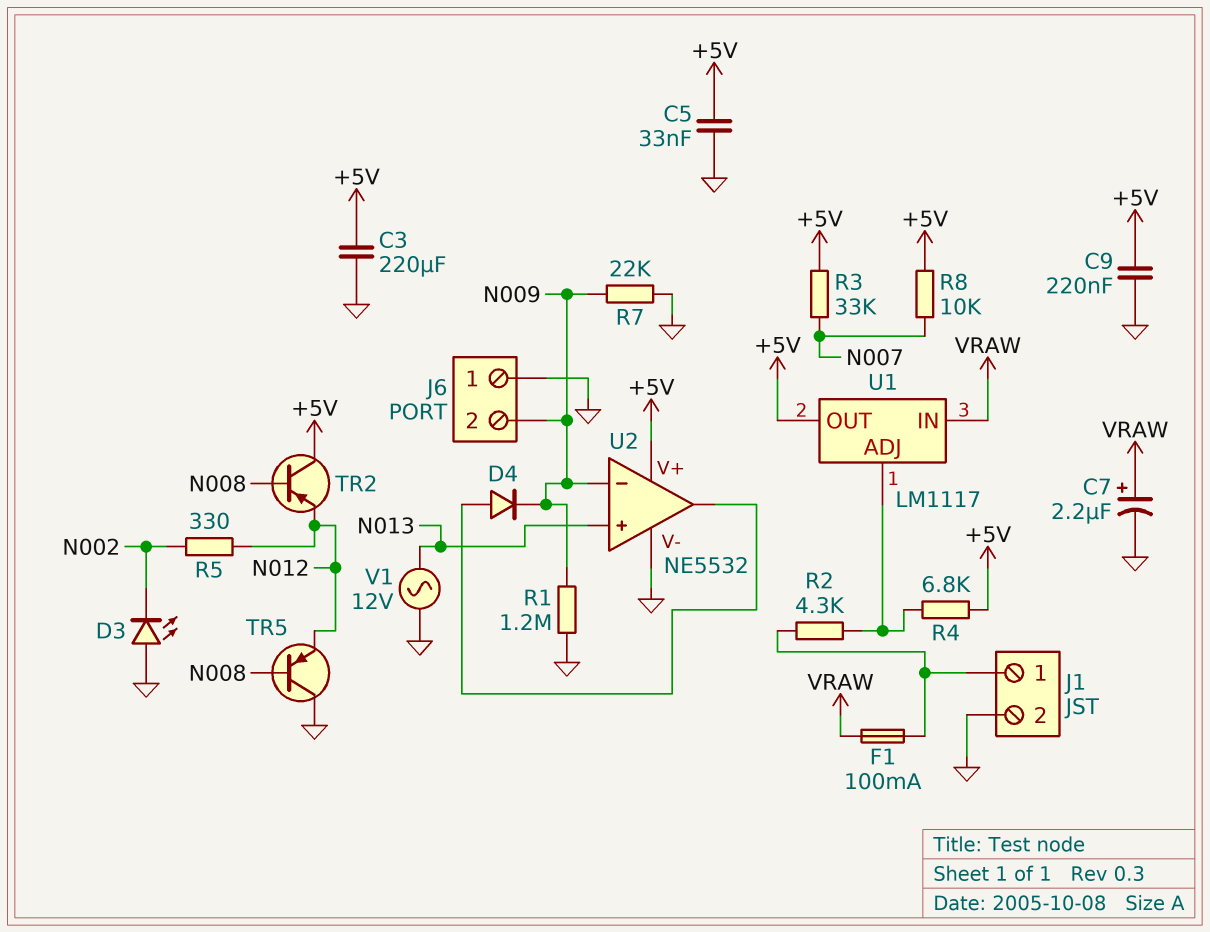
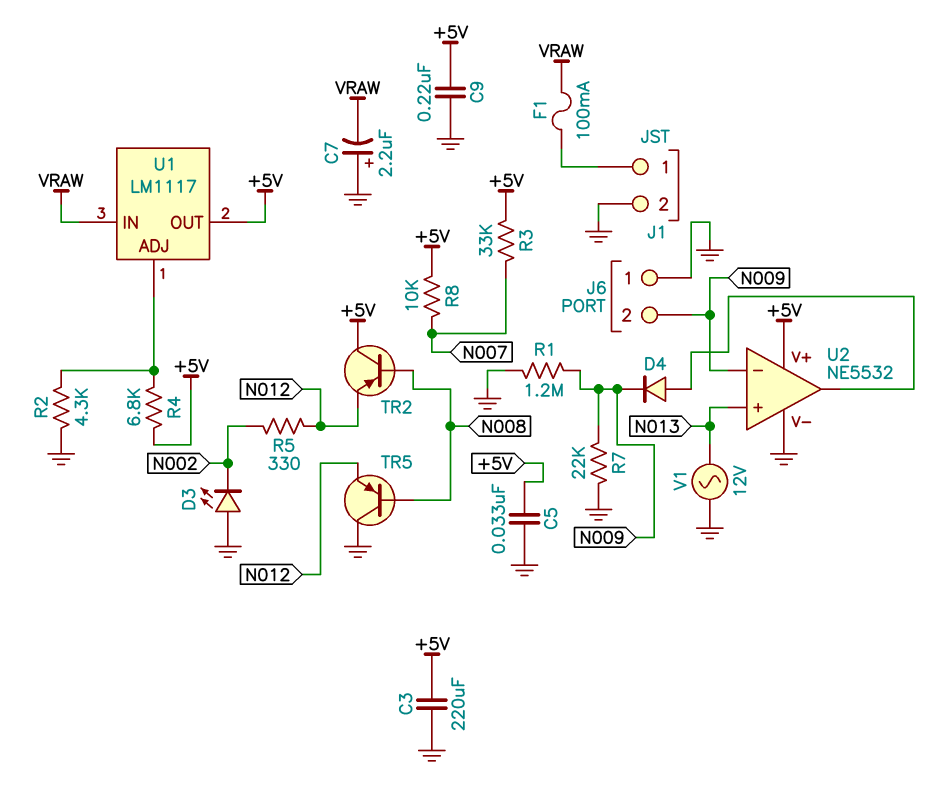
C7: 2.2uF (plus VRAW, minus GND) -> 2.2uF (plus GND, minus VRAW)
R2: 4.3k (J1/1, U1/ADJ) -> 4.3k (GND, U1/ADJ)

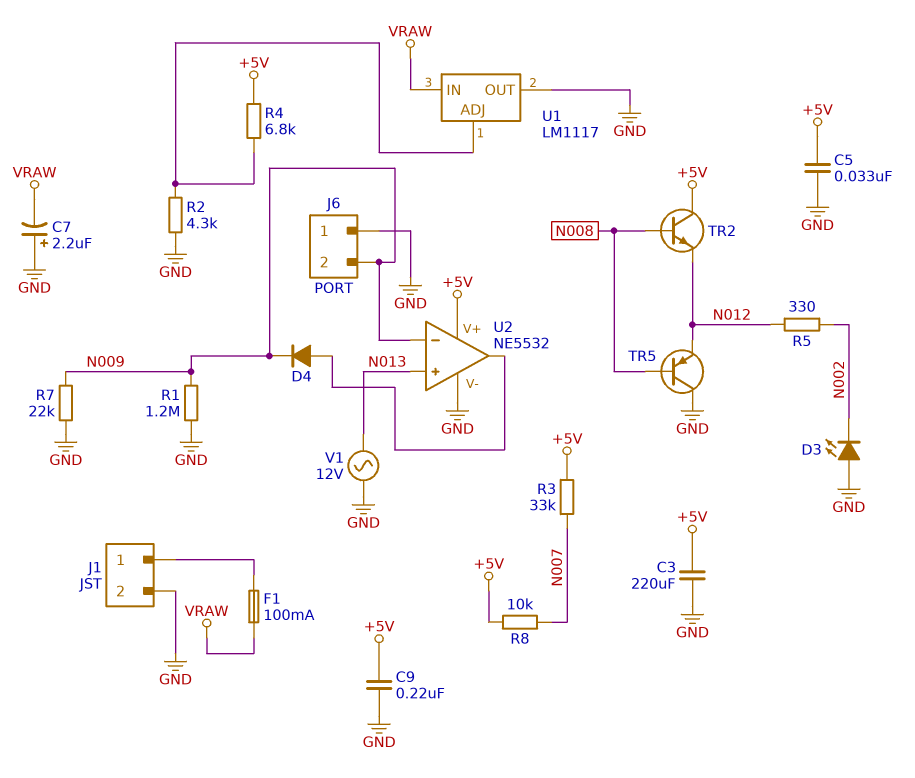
TR2: PNP (B N008, C +5V, E N012) -> NPN (B N008, C +5V, E N012)
U1 pin OUT: +5V -> GND

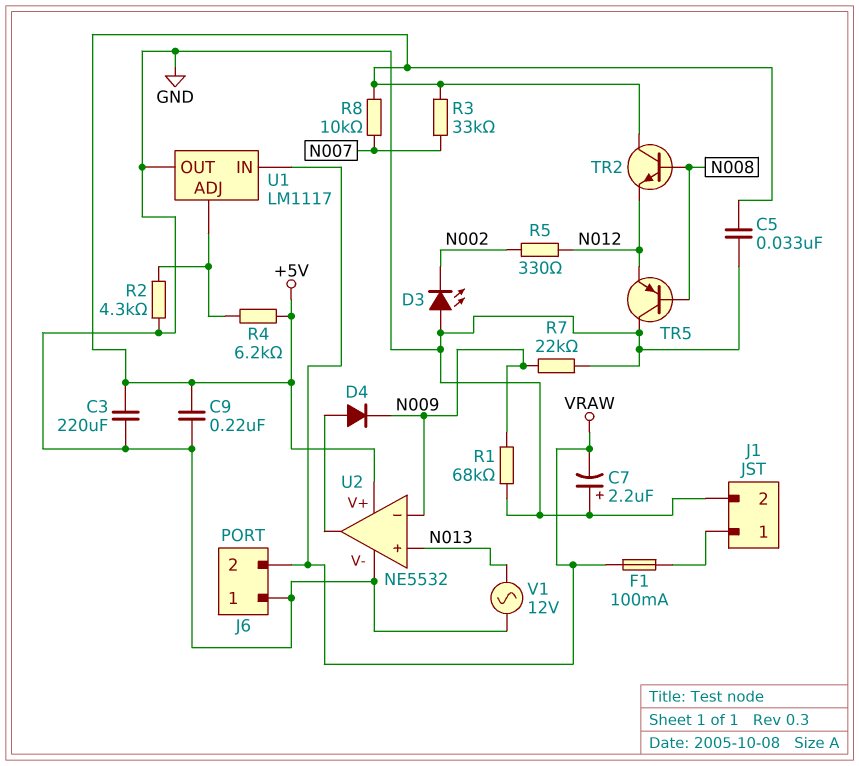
J6 pin 2: N009 -> VRAW
R1: 1.2M (GND, N009) -> 68k (GND, N009)
R4: 6.8k (+5V, U1/ADJ) -> 6.2k (+5V, U1/ADJ)

